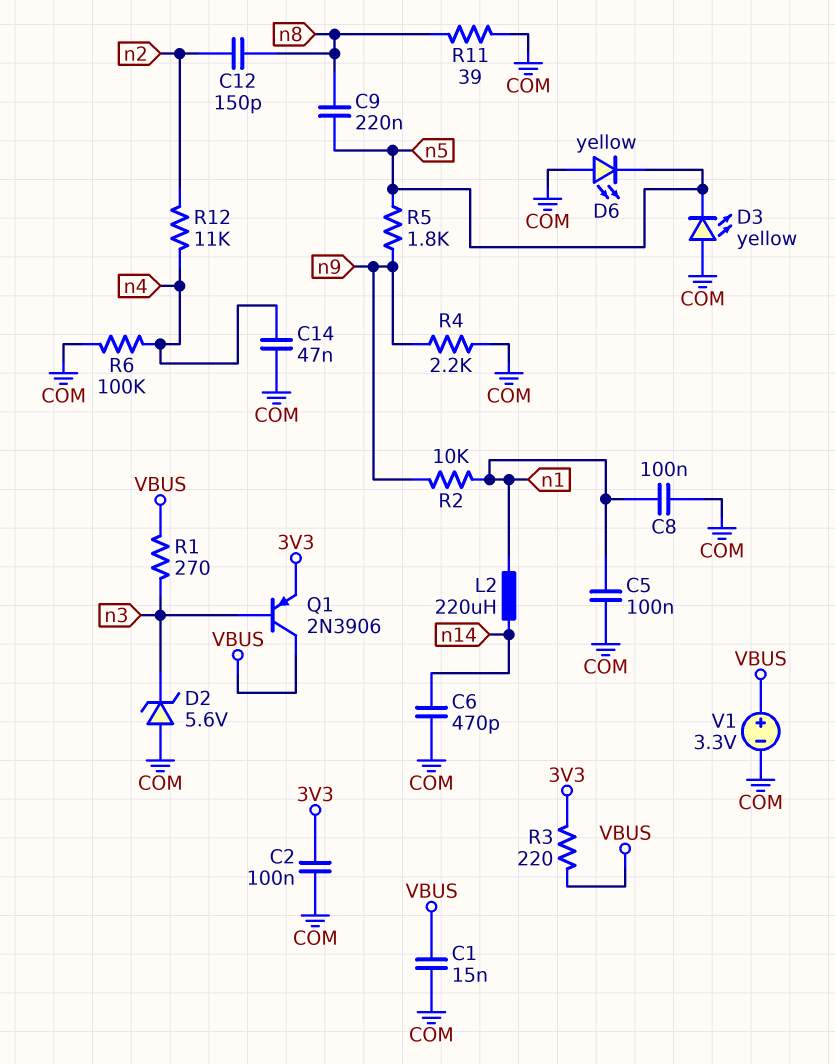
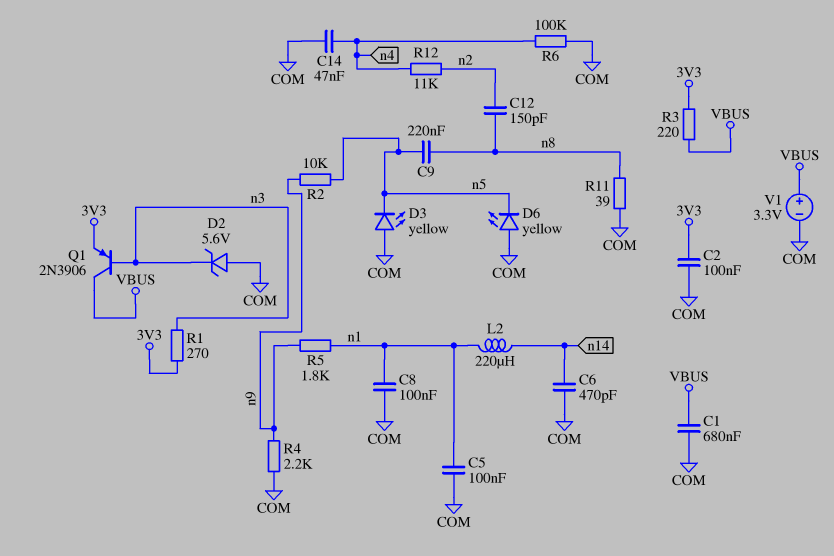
C1: 15nF (COM, VBUS) -> 680nF (COM, VBUS)
R1: 270 (VBUS, n3) -> 270 (3V3, n3)
R2: 10k (n1, n9) -> 10k (n5, n9)
R5: 1.8k (n5, n9) -> 1.8k (n1, n9)

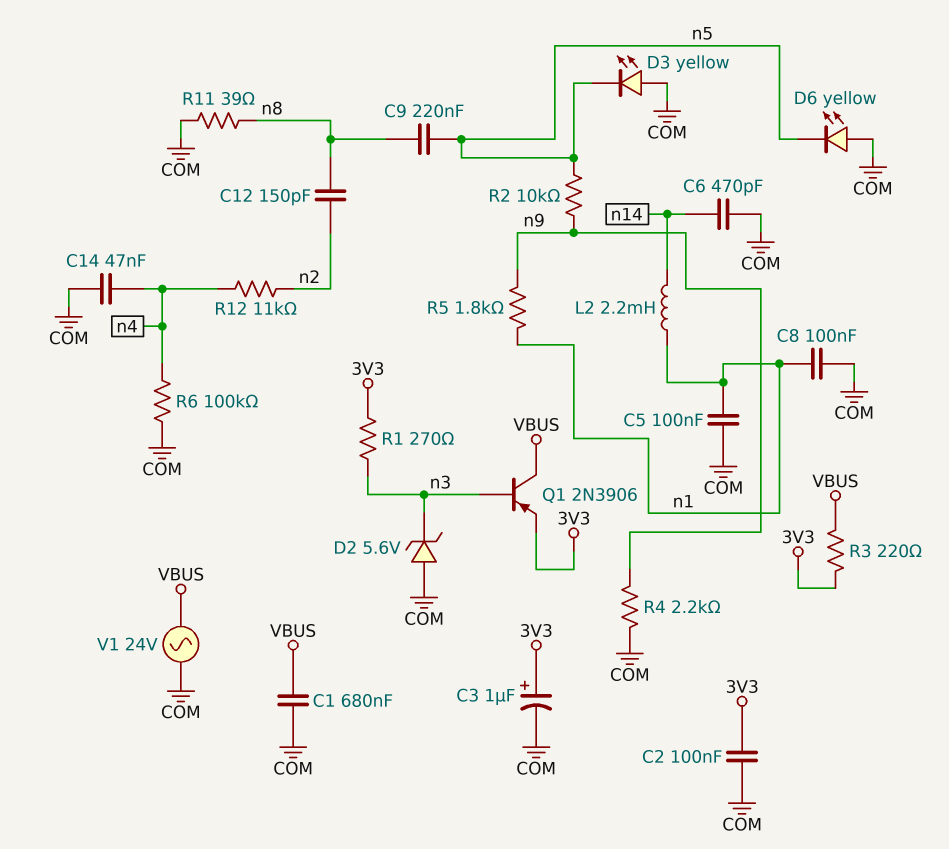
C3: none -> 1uF (plus 3V3, minus COM)
L2: 220uH (n1, n14) -> 2.2mH (n1, n14)
V1: 3.3V (plus VBUS, minus COM) -> AC 24V (COM, VBUS)

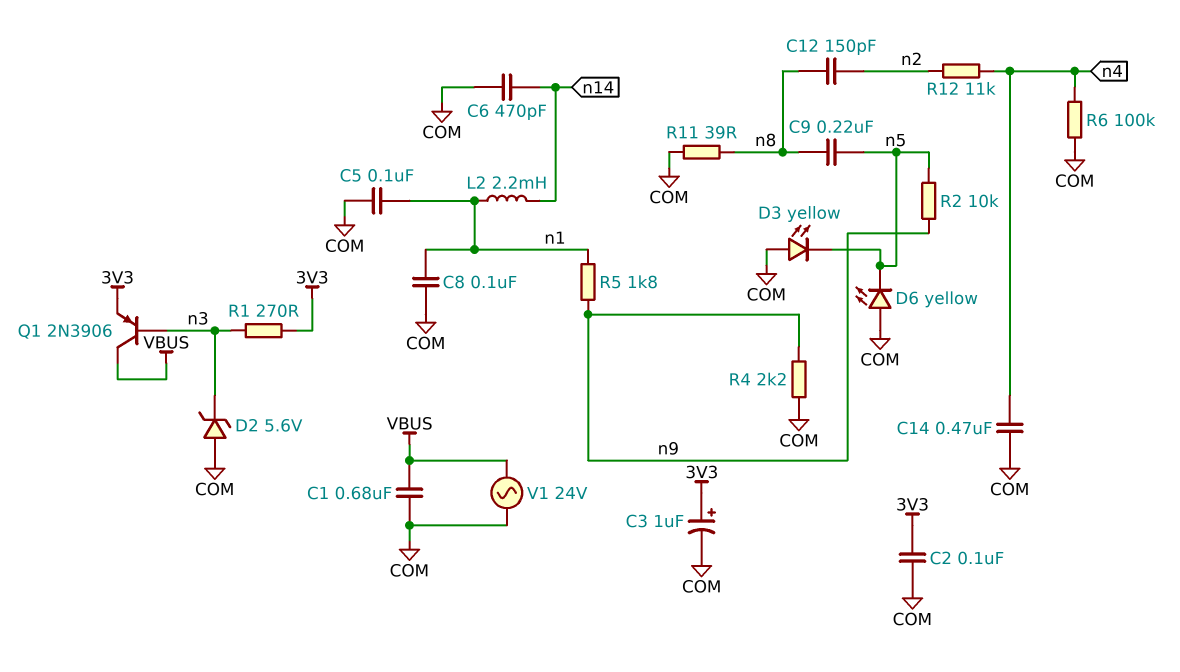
C14: 47nF (COM, n4) -> 470nF (COM, n4)
R3: 220 (3V3, VBUS) -> none

